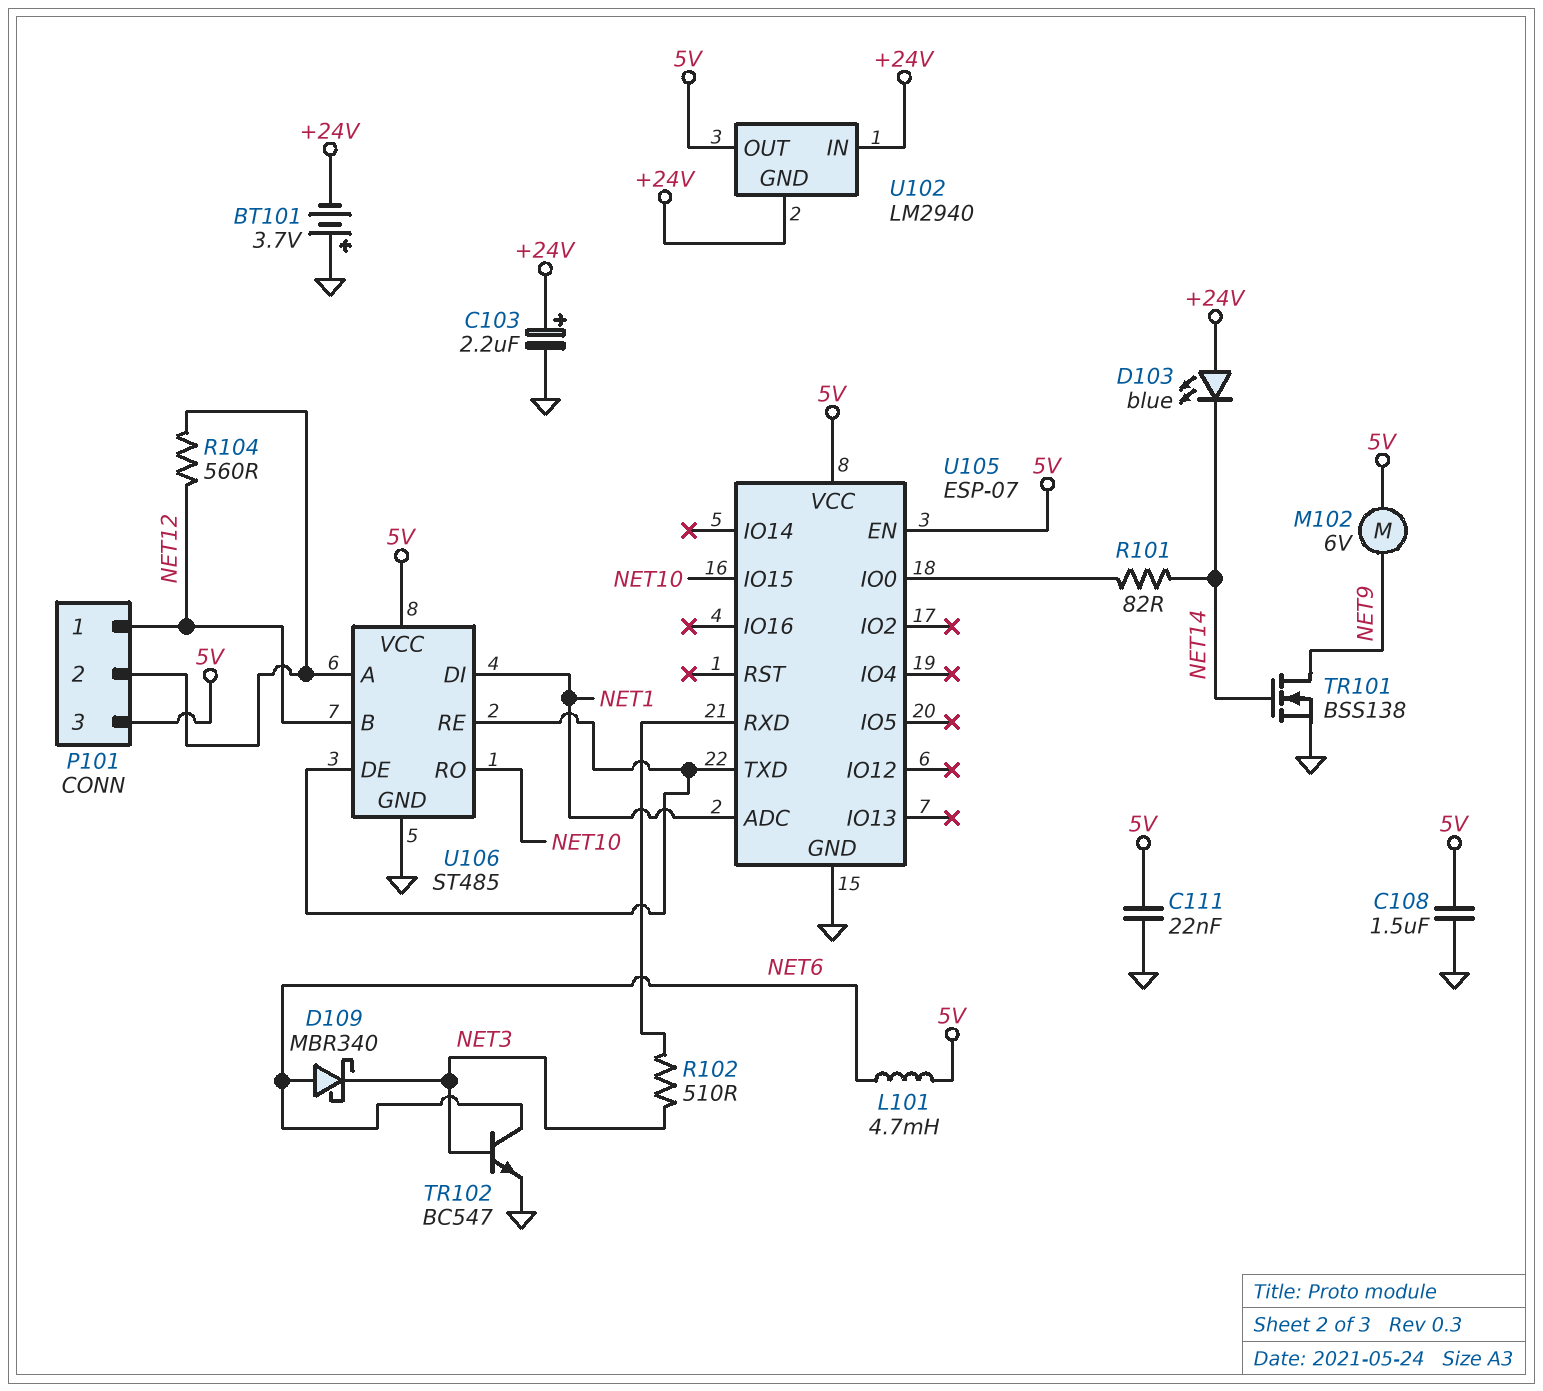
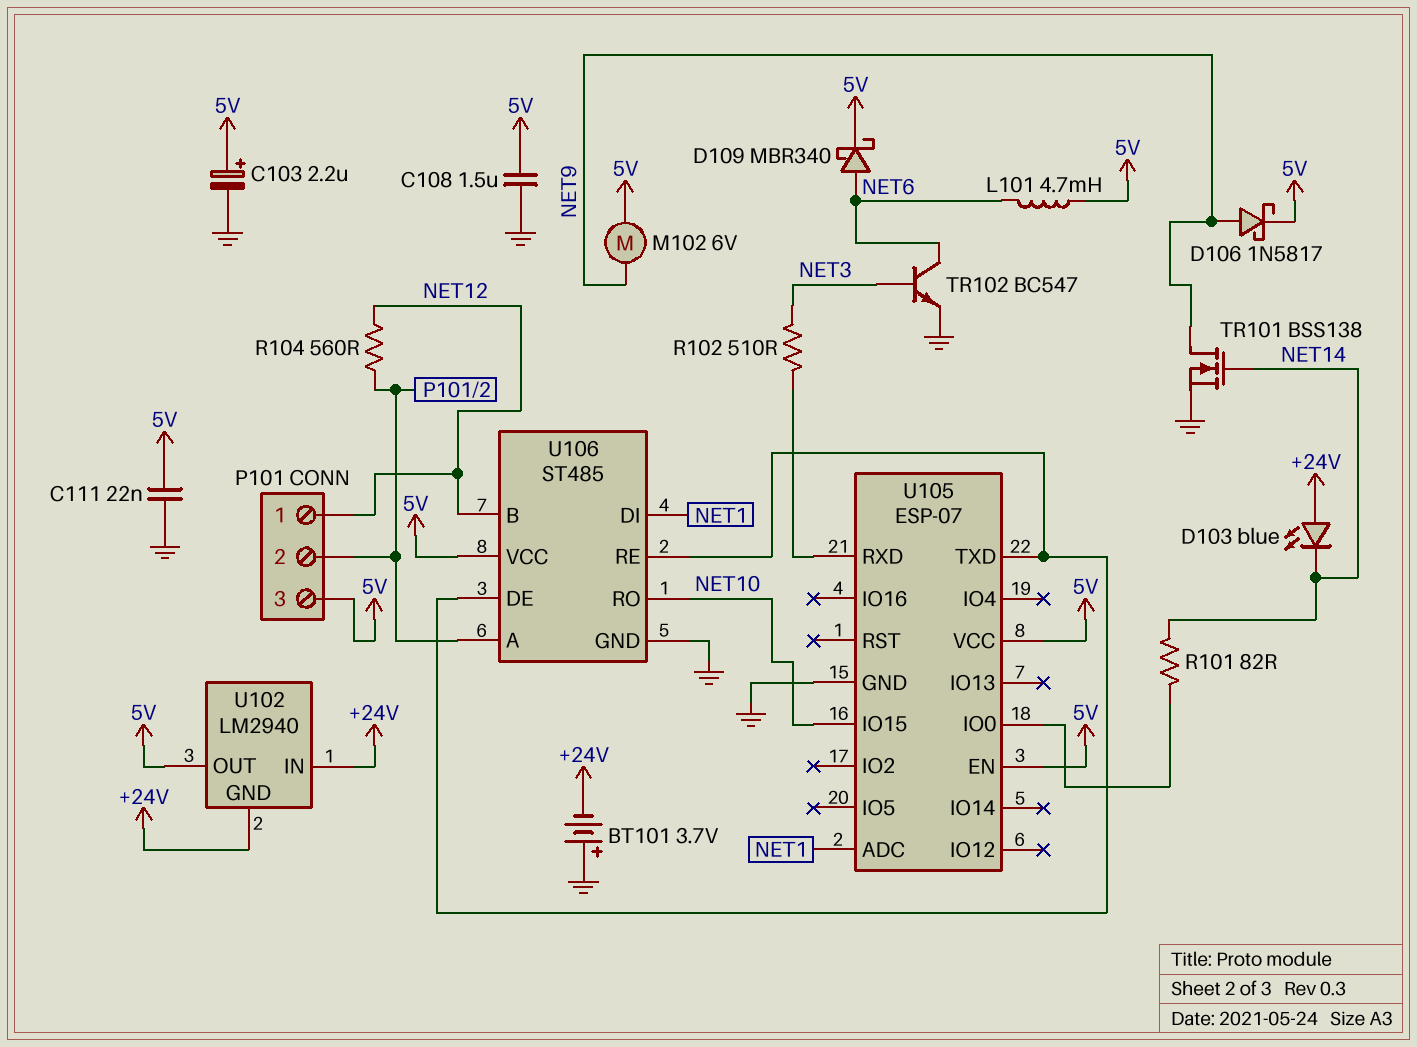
C103: 2.2uF (plus +24V, minus GND) -> 2.2uF (plus 5V, minus GND)
D106: none -> schottky 1N5817 (A NET9, K 5V)
D109: schottky MBR340 (A NET6, K NET3) -> schottky MBR340 (A NET6, K 5V)

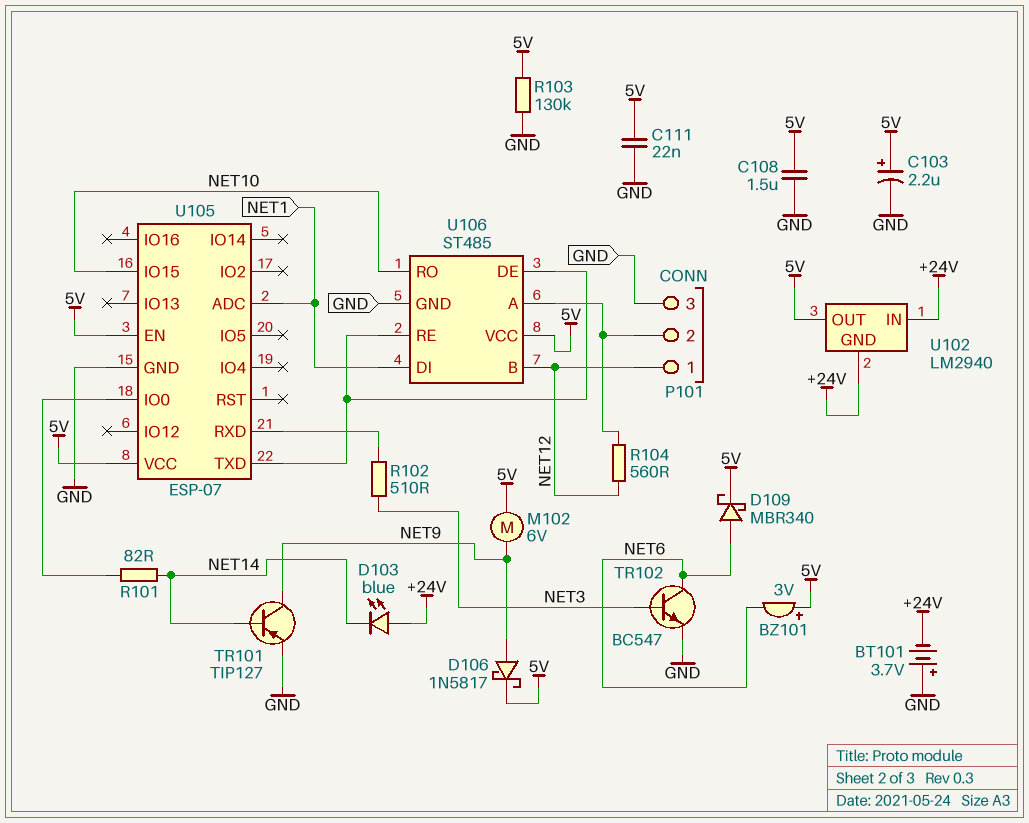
BZ101: none -> buzzer 3V (plus 5V, minus NET6)
L101: 4.7mH (5V, NET6) -> none
P101 pin 3: 5V -> GND
R103: none -> 130k (5V, GND)
TR101: NMOS BSS138 (G NET14, D NET9, S GND) -> PNP TIP127 (B NET14, C NET9, E GND)

